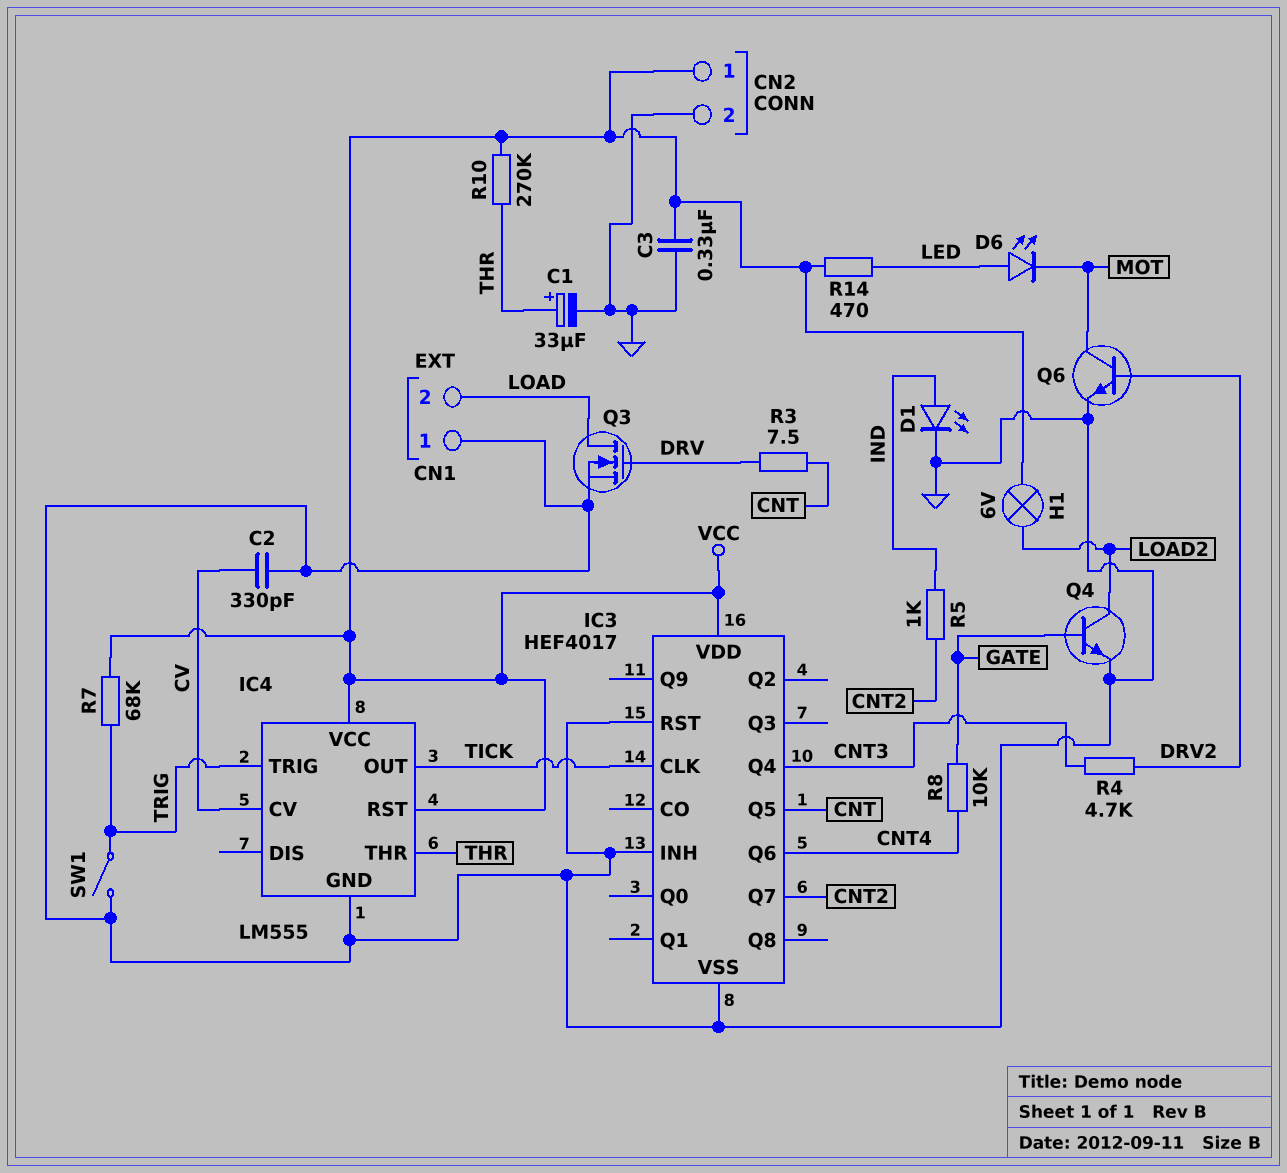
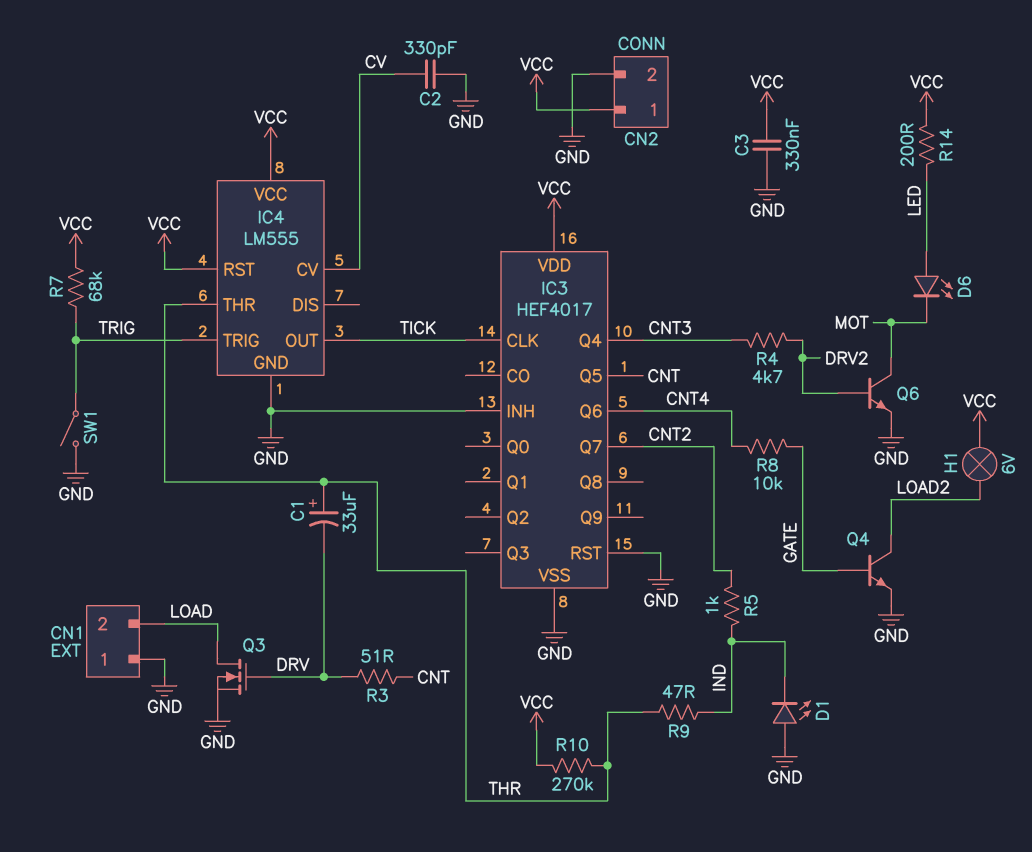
C1: 33uF (plus THR, minus GND) -> 33uF (plus THR, minus DRV)
D1: LED (A IND, K GND) -> LED (A GND, K IND)
R3: 7.5 (CNT, DRV) -> 51 (CNT, DRV)
R9: none -> 47 (IND, THR)
R14: 470 (LED, VCC) -> 200 (LED, VCC)

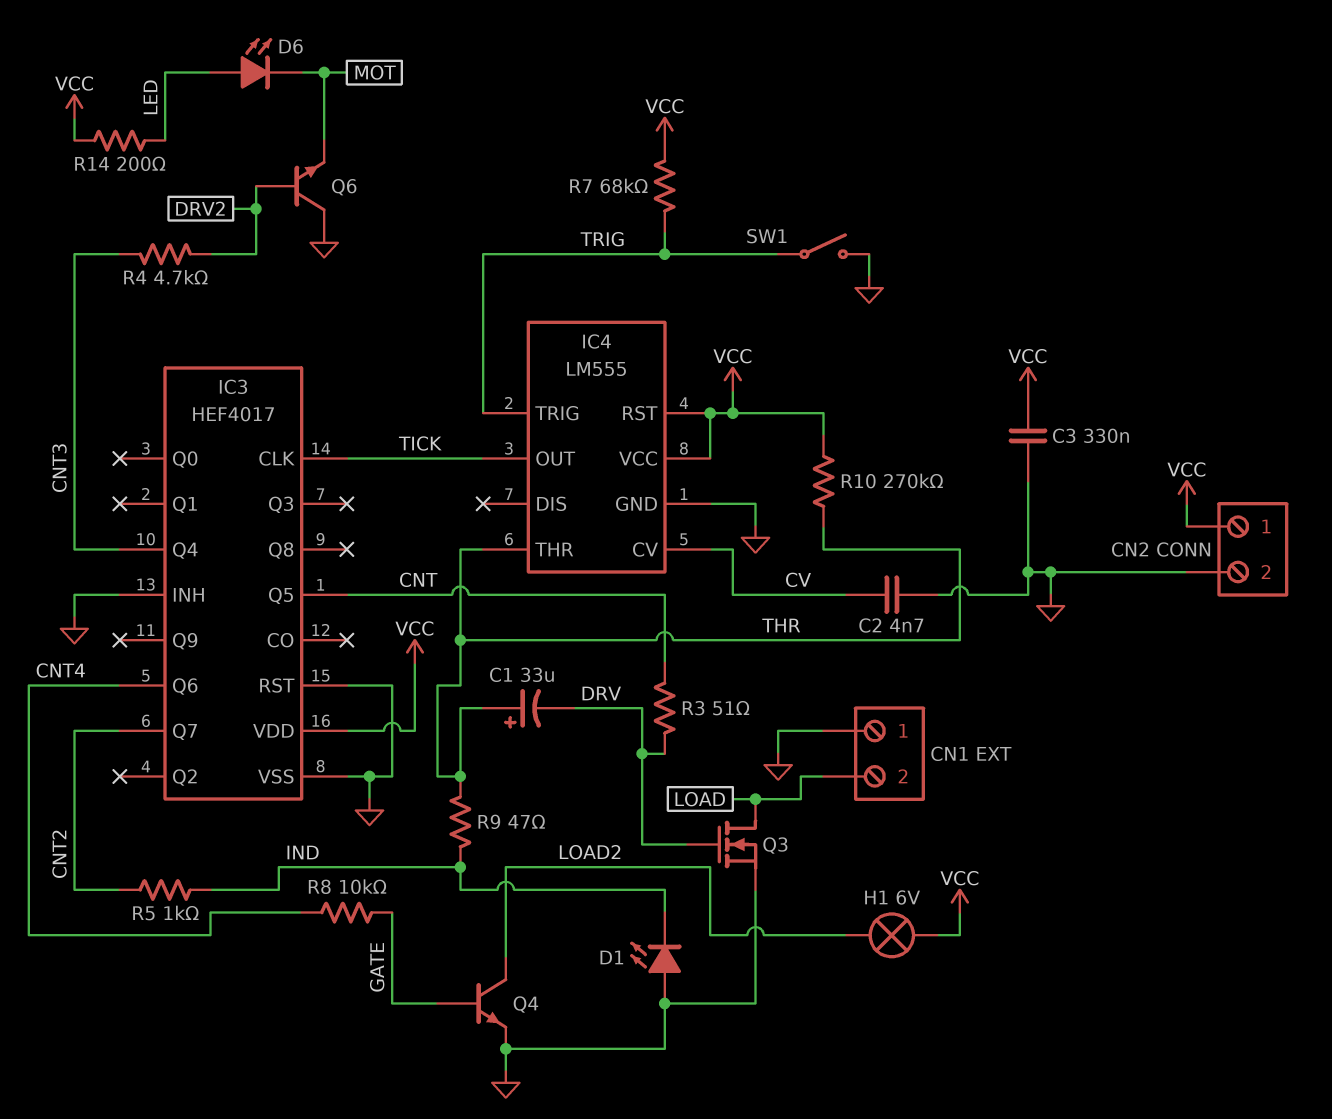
C2: 330pF (CV, GND) -> 4.7nF (CV, GND)
Q6: NPN (B DRV2, C MOT, E GND) -> NPN (B DRV2, C GND, E MOT)

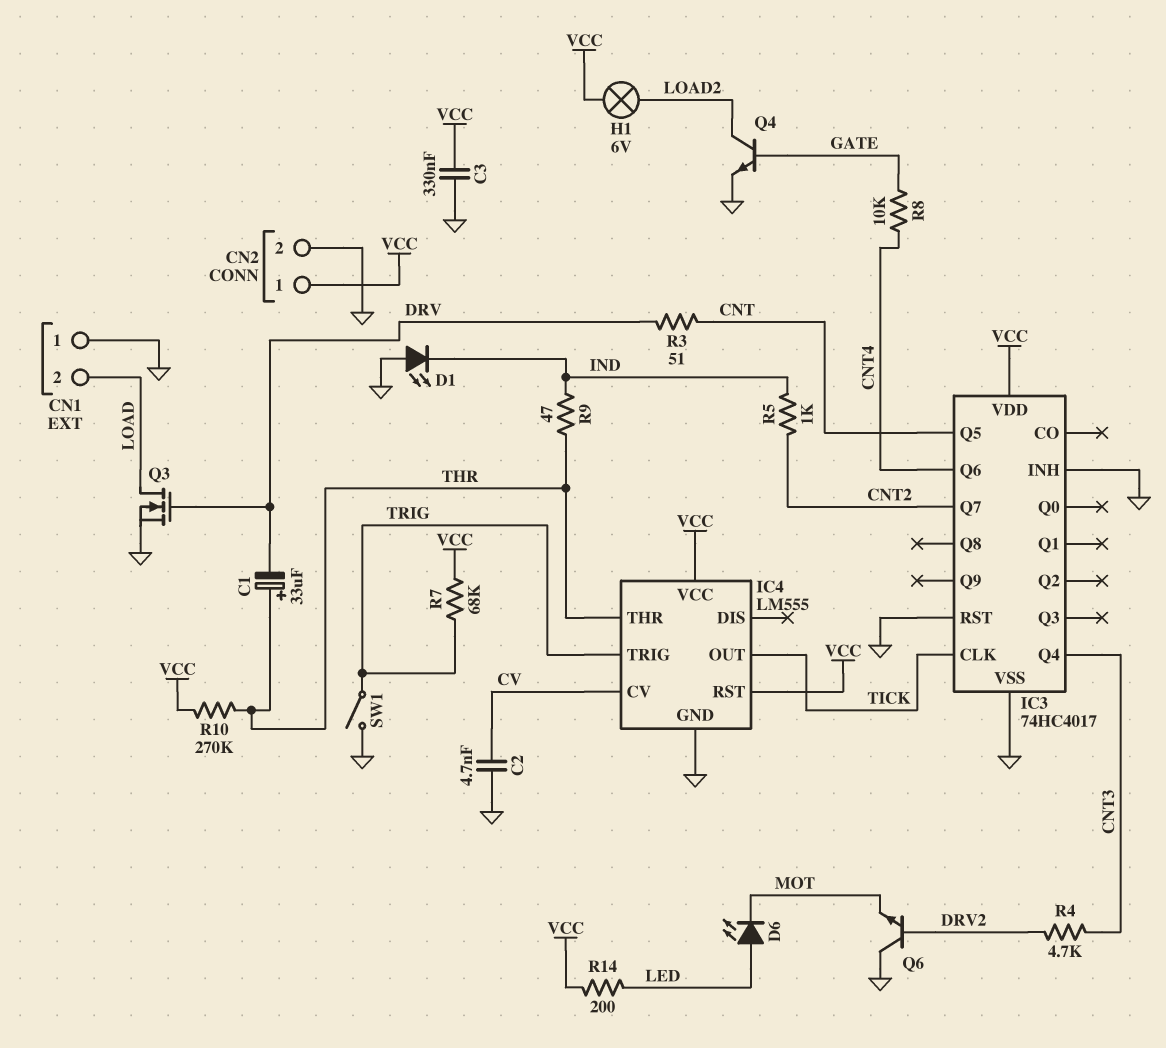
IC3: HEF4017 -> 74HC4017

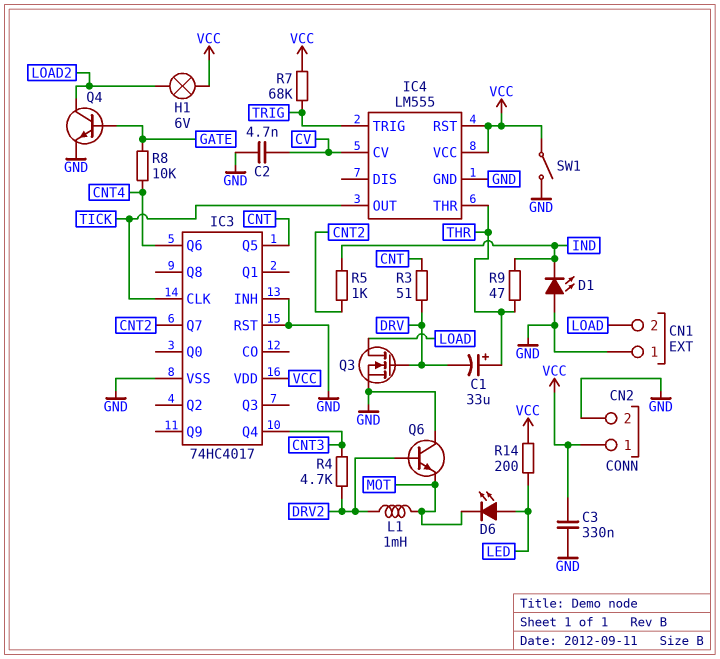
L1: none -> 1mH (DRV2, MOT)
R10: 270k (THR, VCC) -> none
SW1: switch (GND, TRIG) -> switch (GND, VCC)

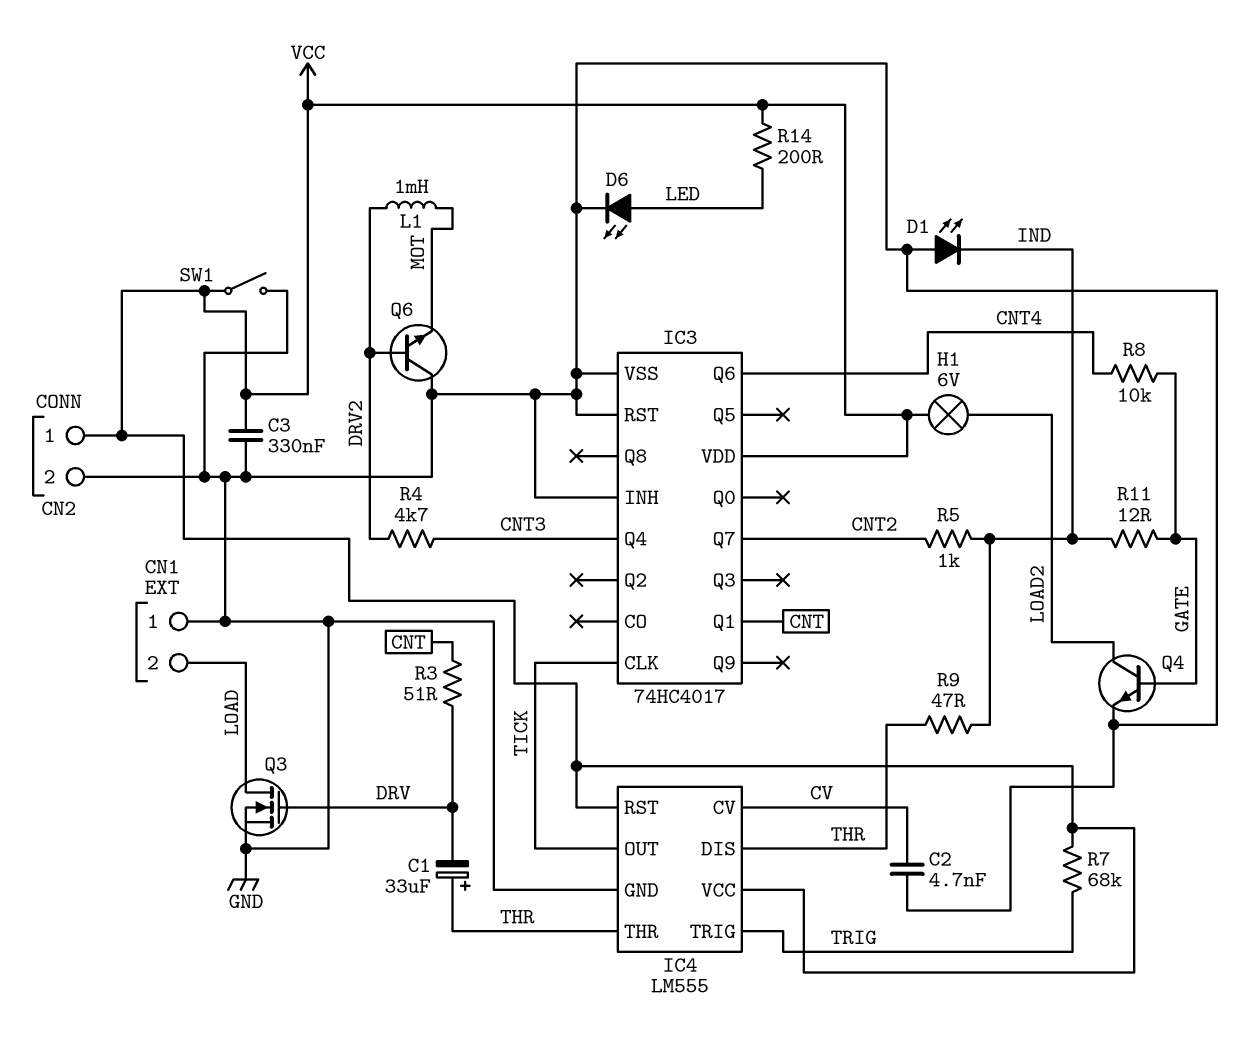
D6: LED (A LED, K MOT) -> LED (A LED, K GND)
IC3 pin Q1: none -> CNT
IC3 pin Q5: CNT -> none
IC4 pin DIS: none -> THR
R11: none -> 12 (GATE, IND)

